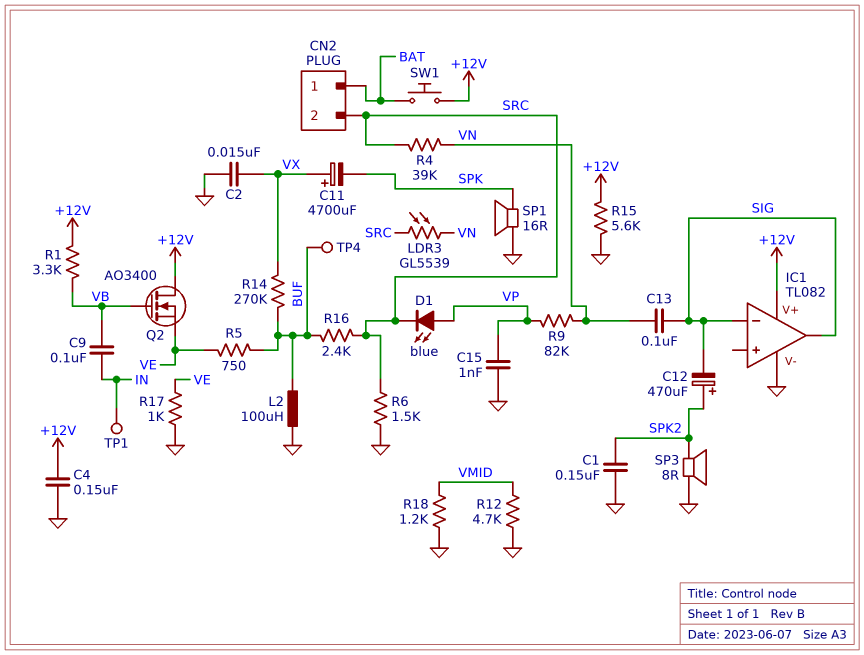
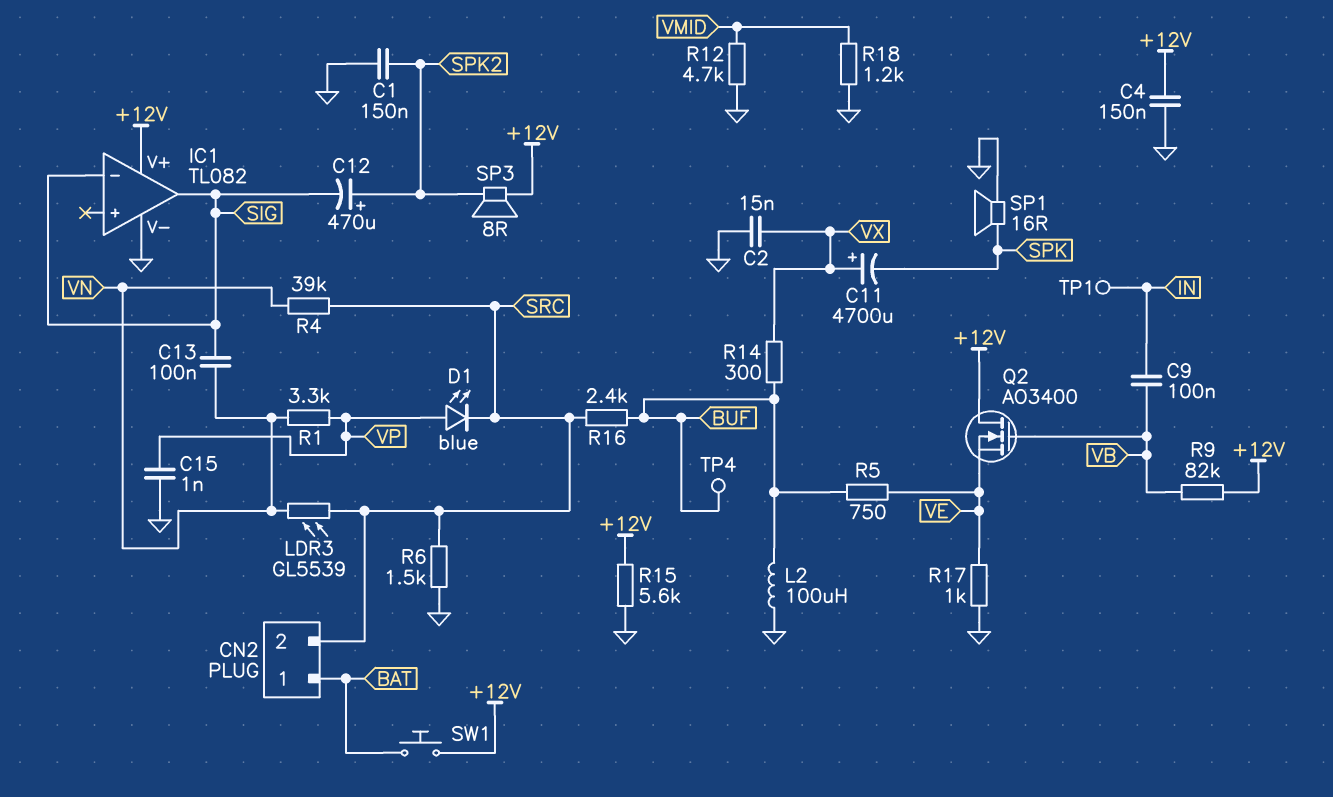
R1: 3.3k (+12V, VB) -> 3.3k (VN, VP)
R9: 82k (VN, VP) -> 82k (+12V, VB)
R14: 270k (BUF, VX) -> 300 (BUF, VX)
SP3: speaker 8R (GND, SPK2) -> speaker 8R (+12V, SPK2)

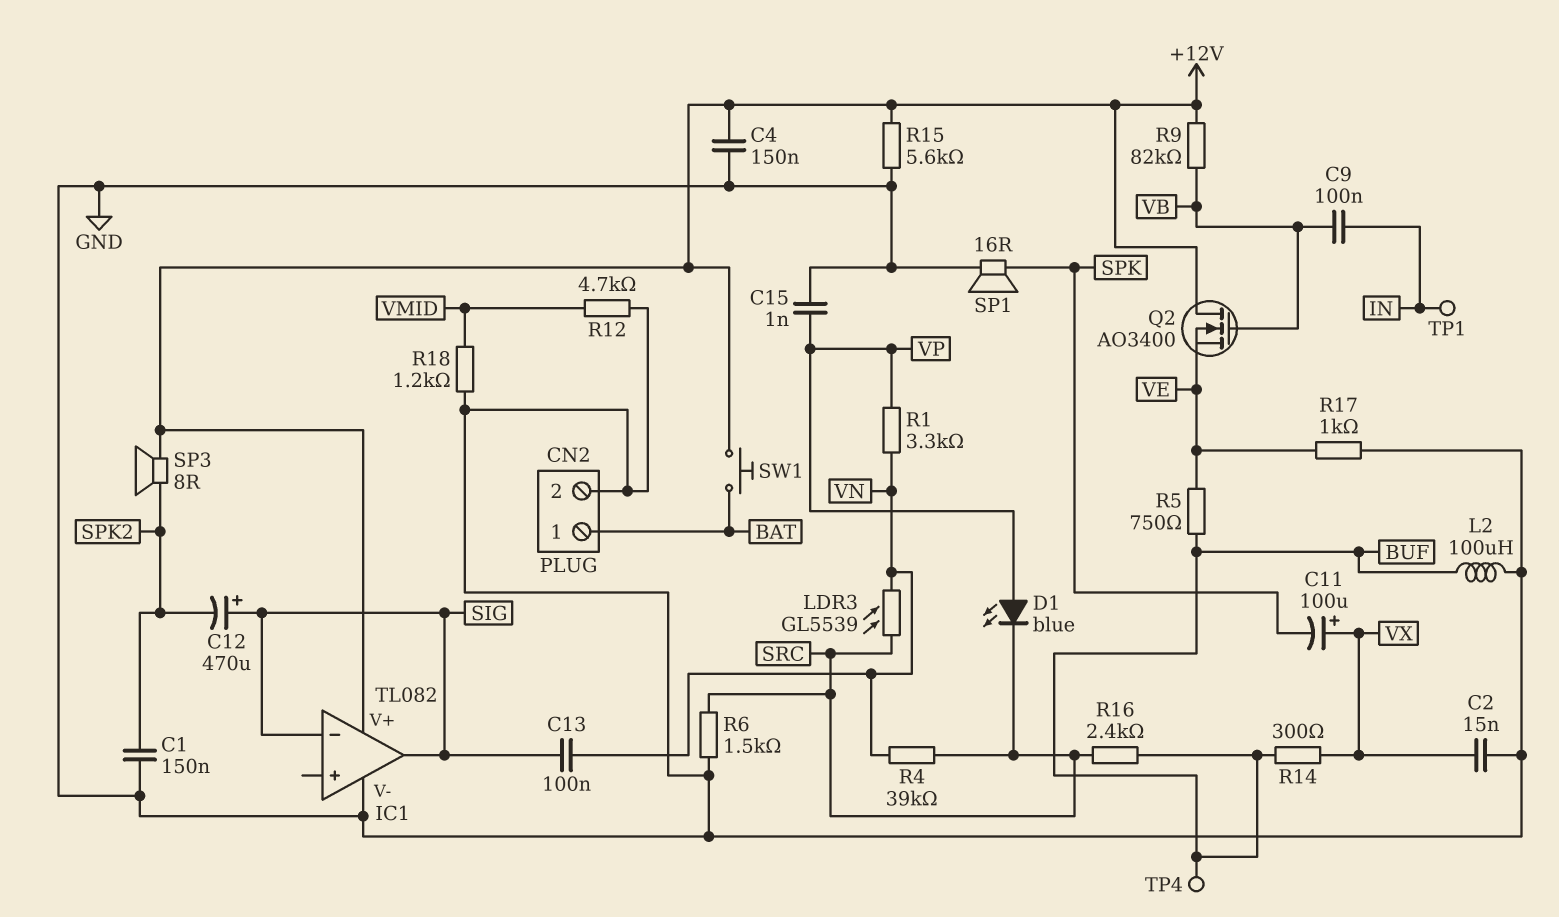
C11: 4700uF (plus VX, minus SPK) -> 100uF (plus VX, minus SPK)
C12: 470uF (plus SPK2, minus SIG) -> 470uF (plus SIG, minus SPK2)
CN2 pin 2: SRC -> GND

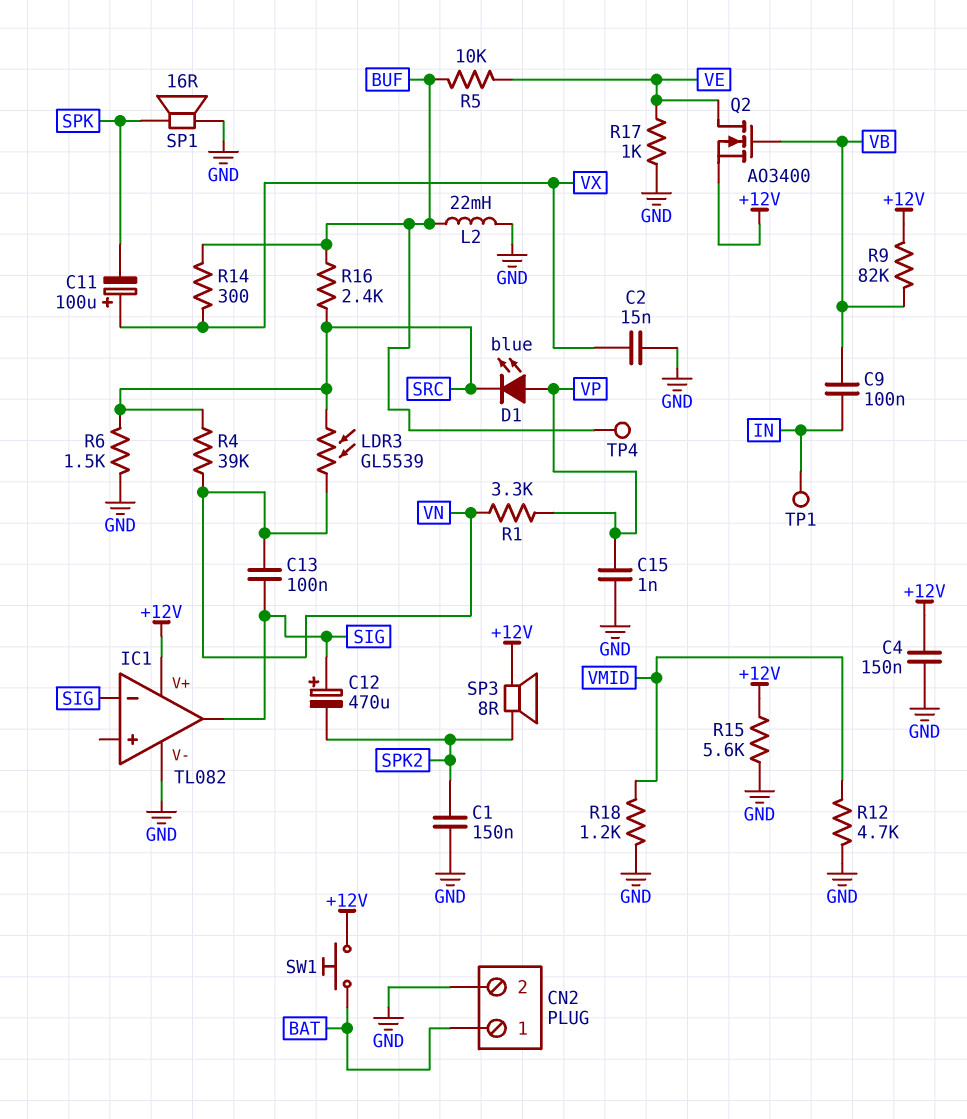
L2: 100uH (BUF, GND) -> 22mH (BUF, GND)
Q2: NMOS AO3400 (G VB, D +12V, S VE) -> NMOS AO3400 (G VB, D VE, S +12V)
R5: 750 (BUF, VE) -> 10k (BUF, VE)

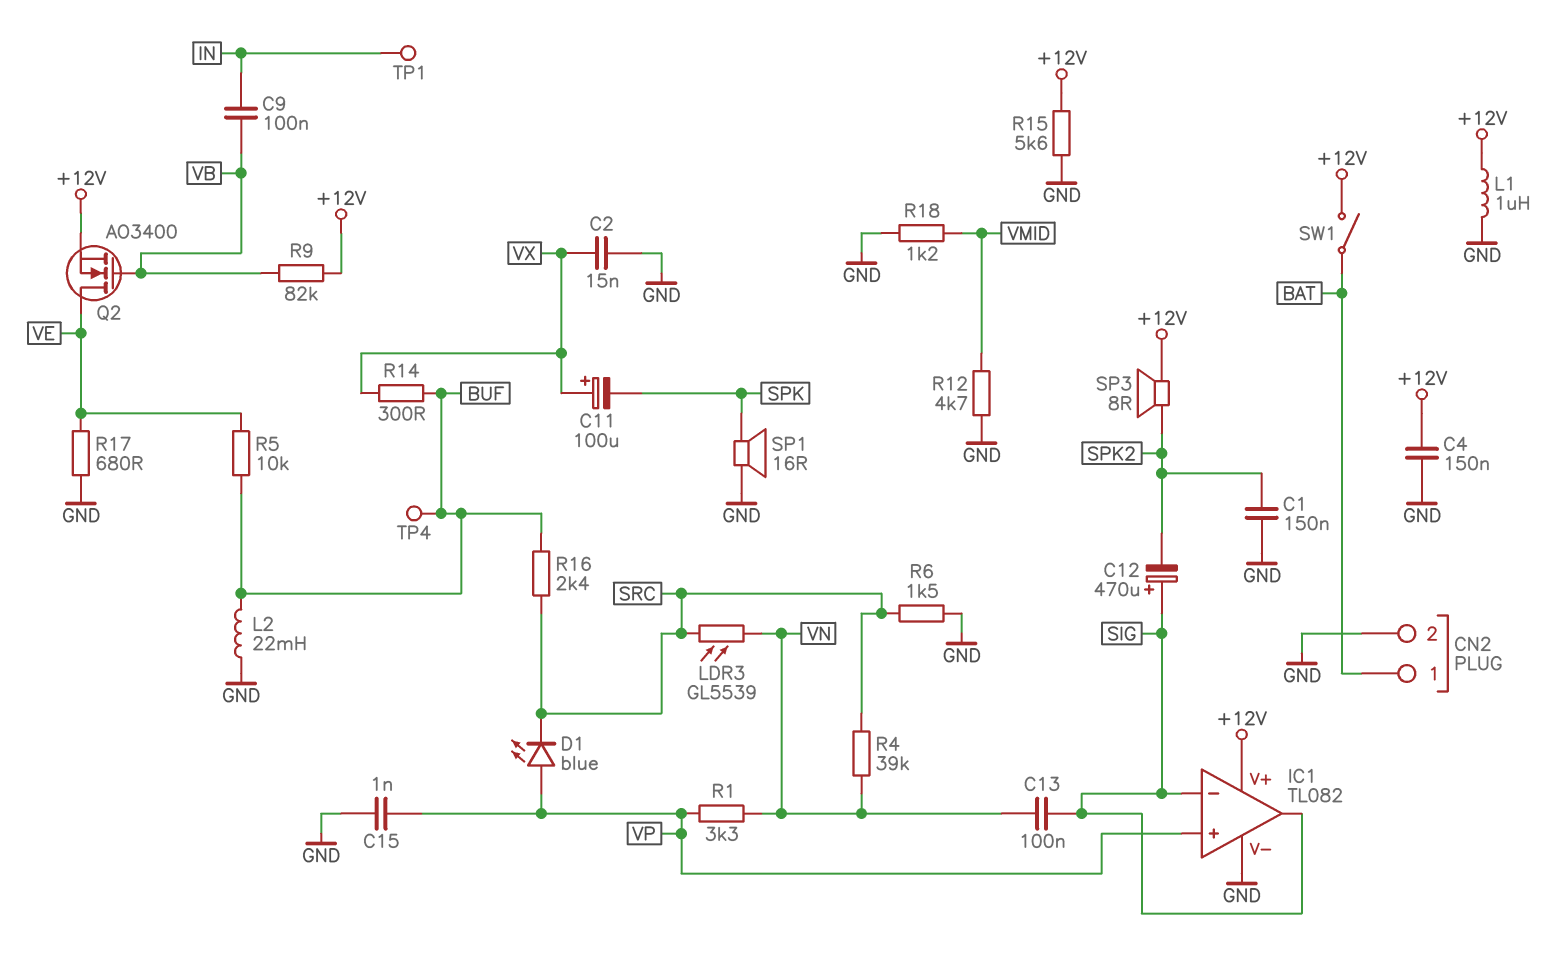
IC1 pin in+: none -> VP
L1: none -> 1uH (+12V, GND)
R17: 1k (GND, VE) -> 680 (GND, VE)
SW1: button (+12V, BAT) -> switch (+12V, BAT)

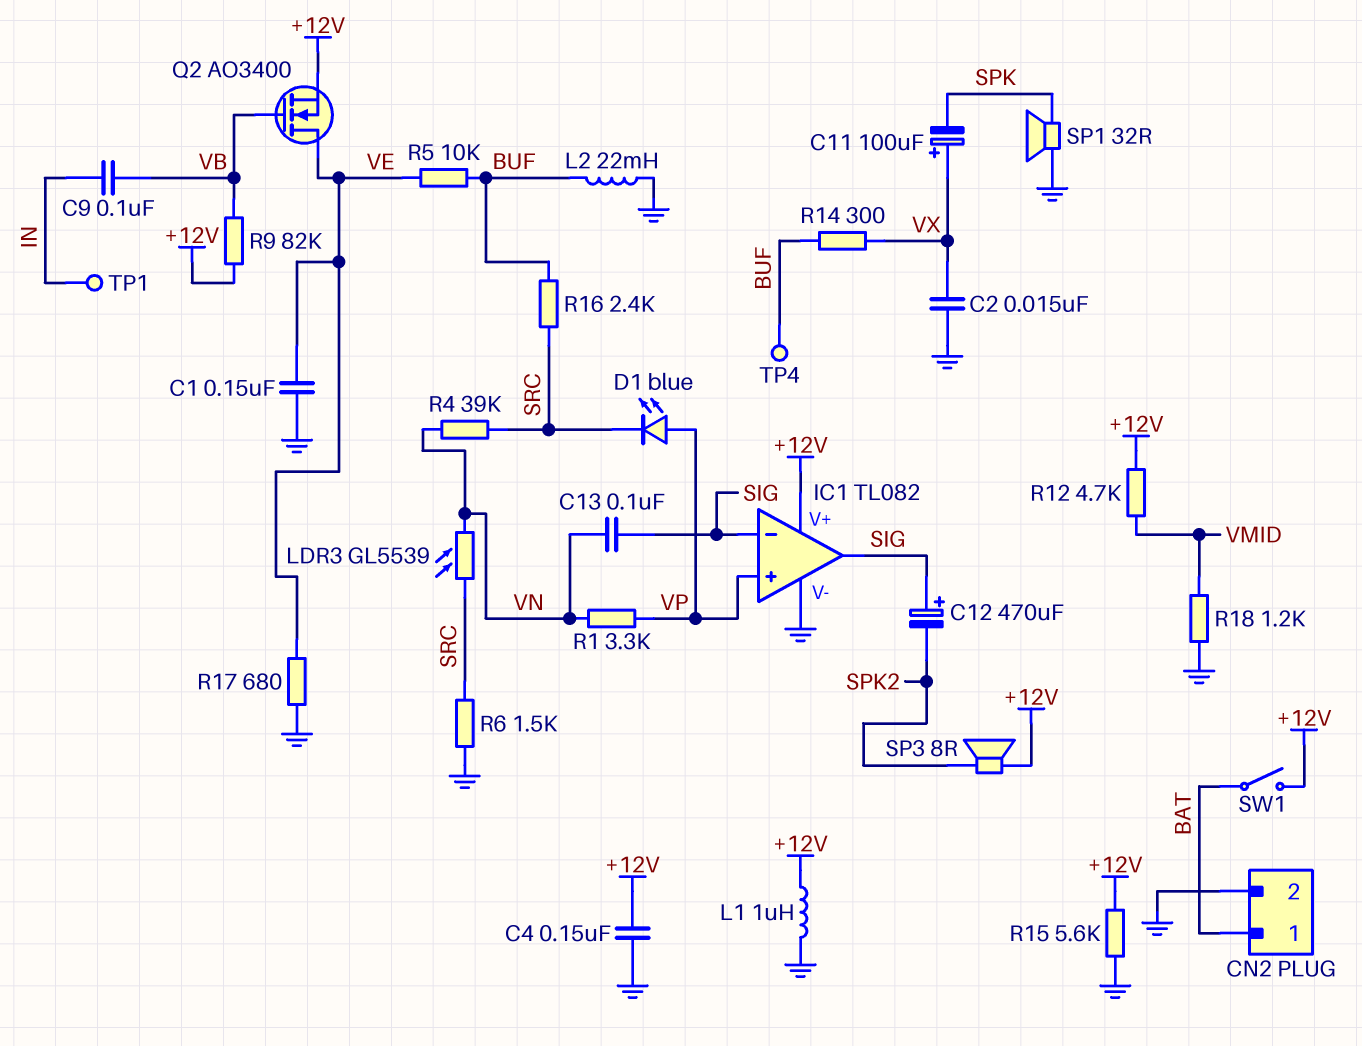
C1: 150nF (GND, SPK2) -> 150nF (GND, VE)
C15: 1nF (GND, VP) -> none
R12: 4.7k (GND, VMID) -> 4.7k (+12V, VMID)
SP1: speaker 16R (GND, SPK) -> speaker 32R (GND, SPK)

